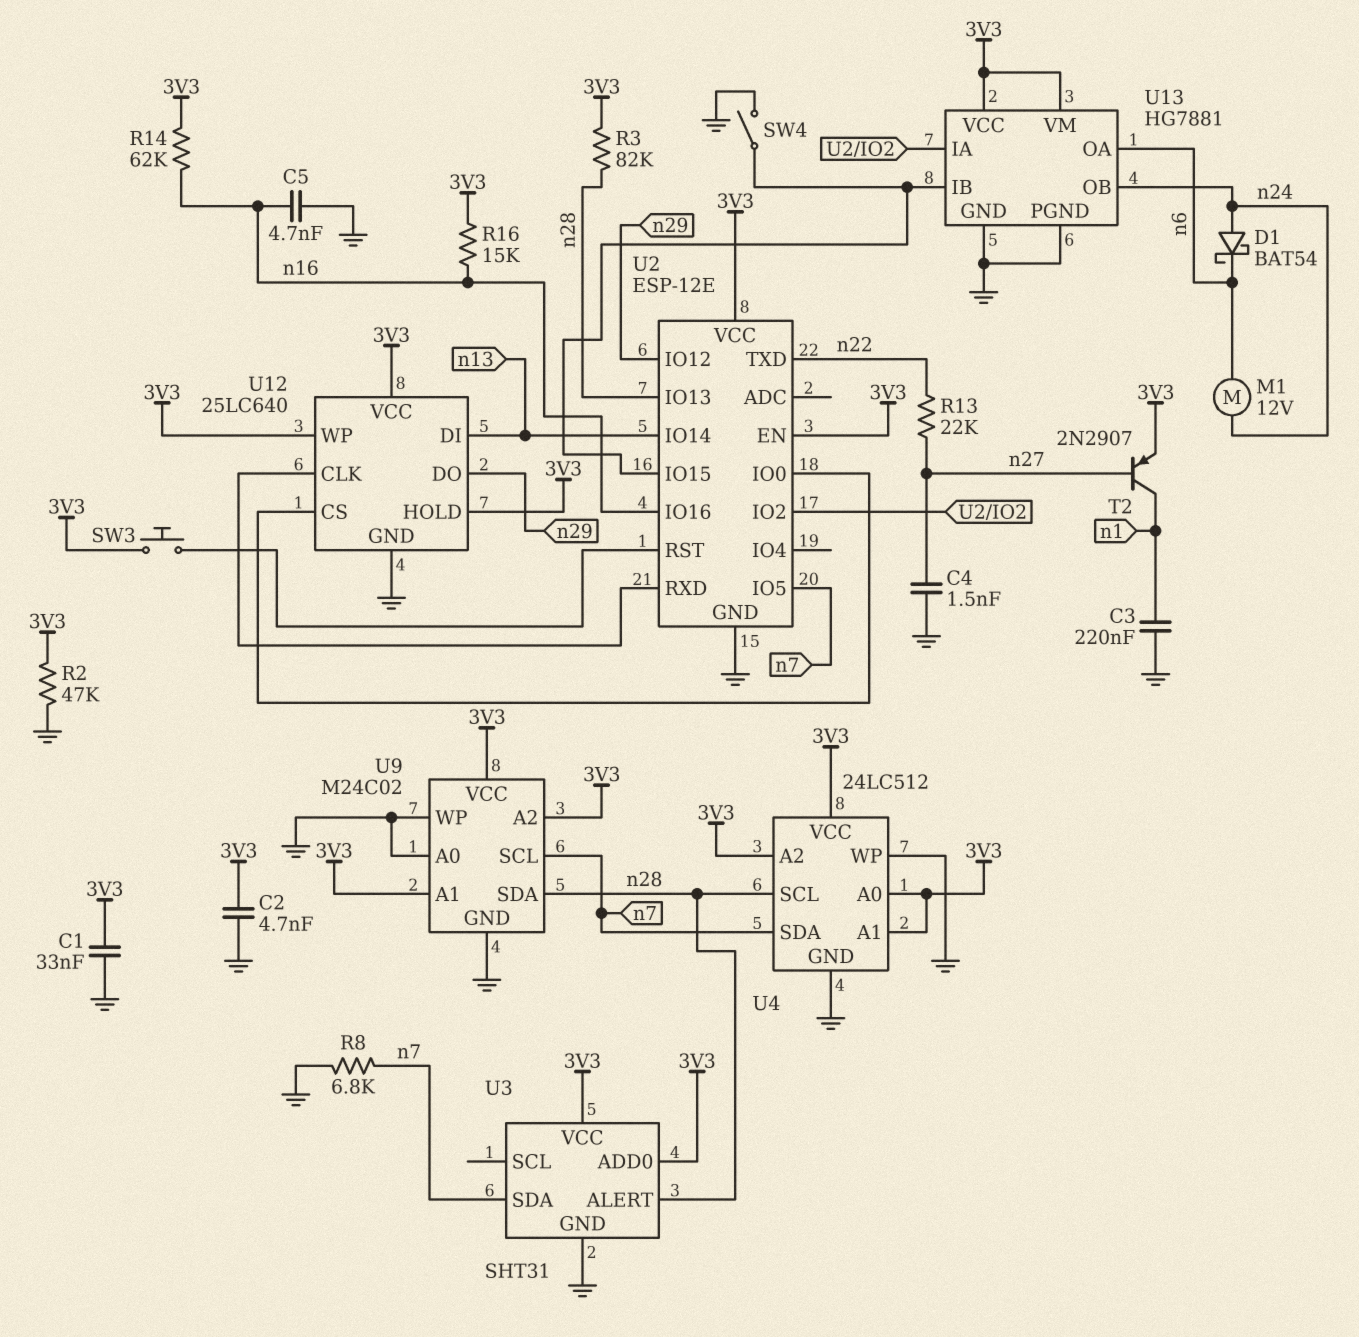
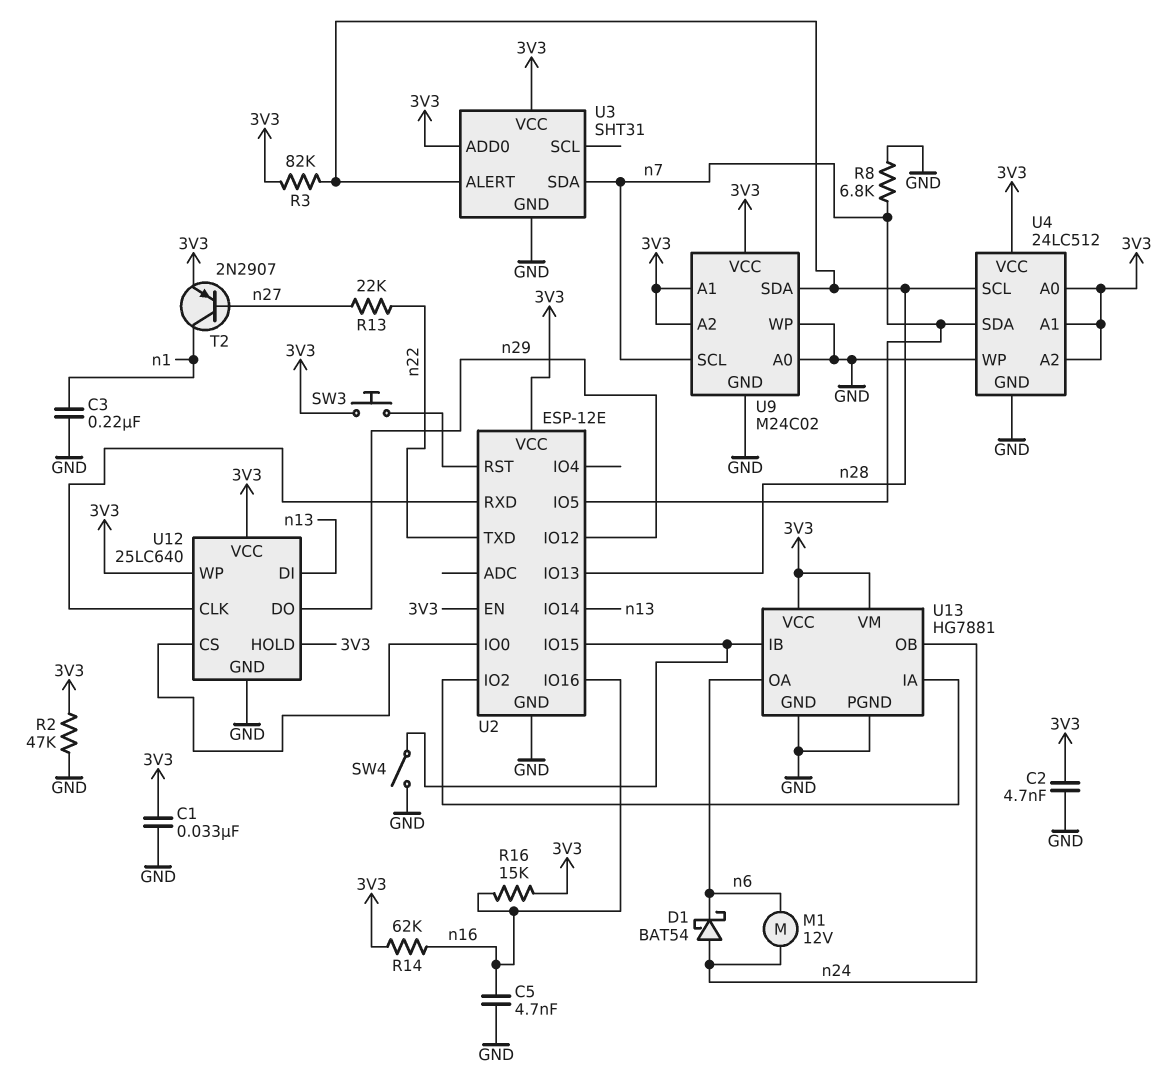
C4: 1.5nF (GND, n27) -> none

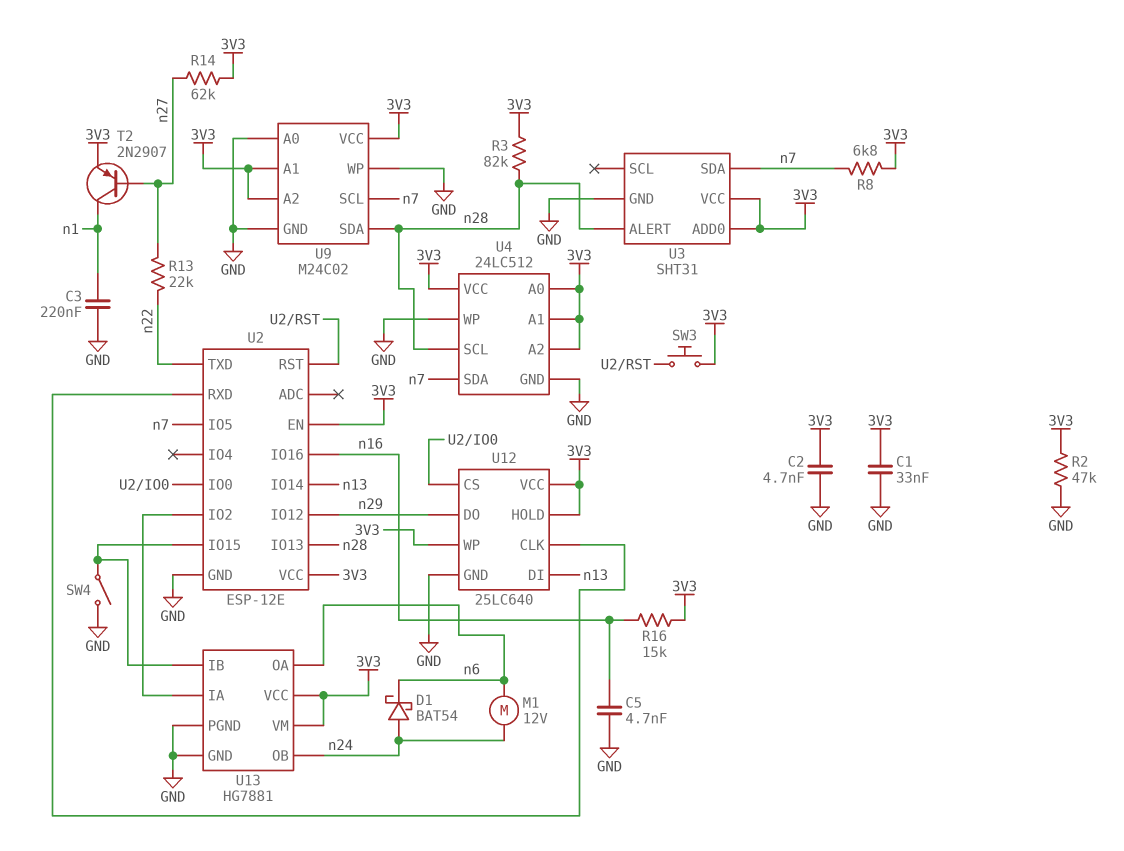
R8: 6.8k (GND, n7) -> 6.8k (3V3, n7)
R14: 62k (3V3, n16) -> 62k (3V3, n27)

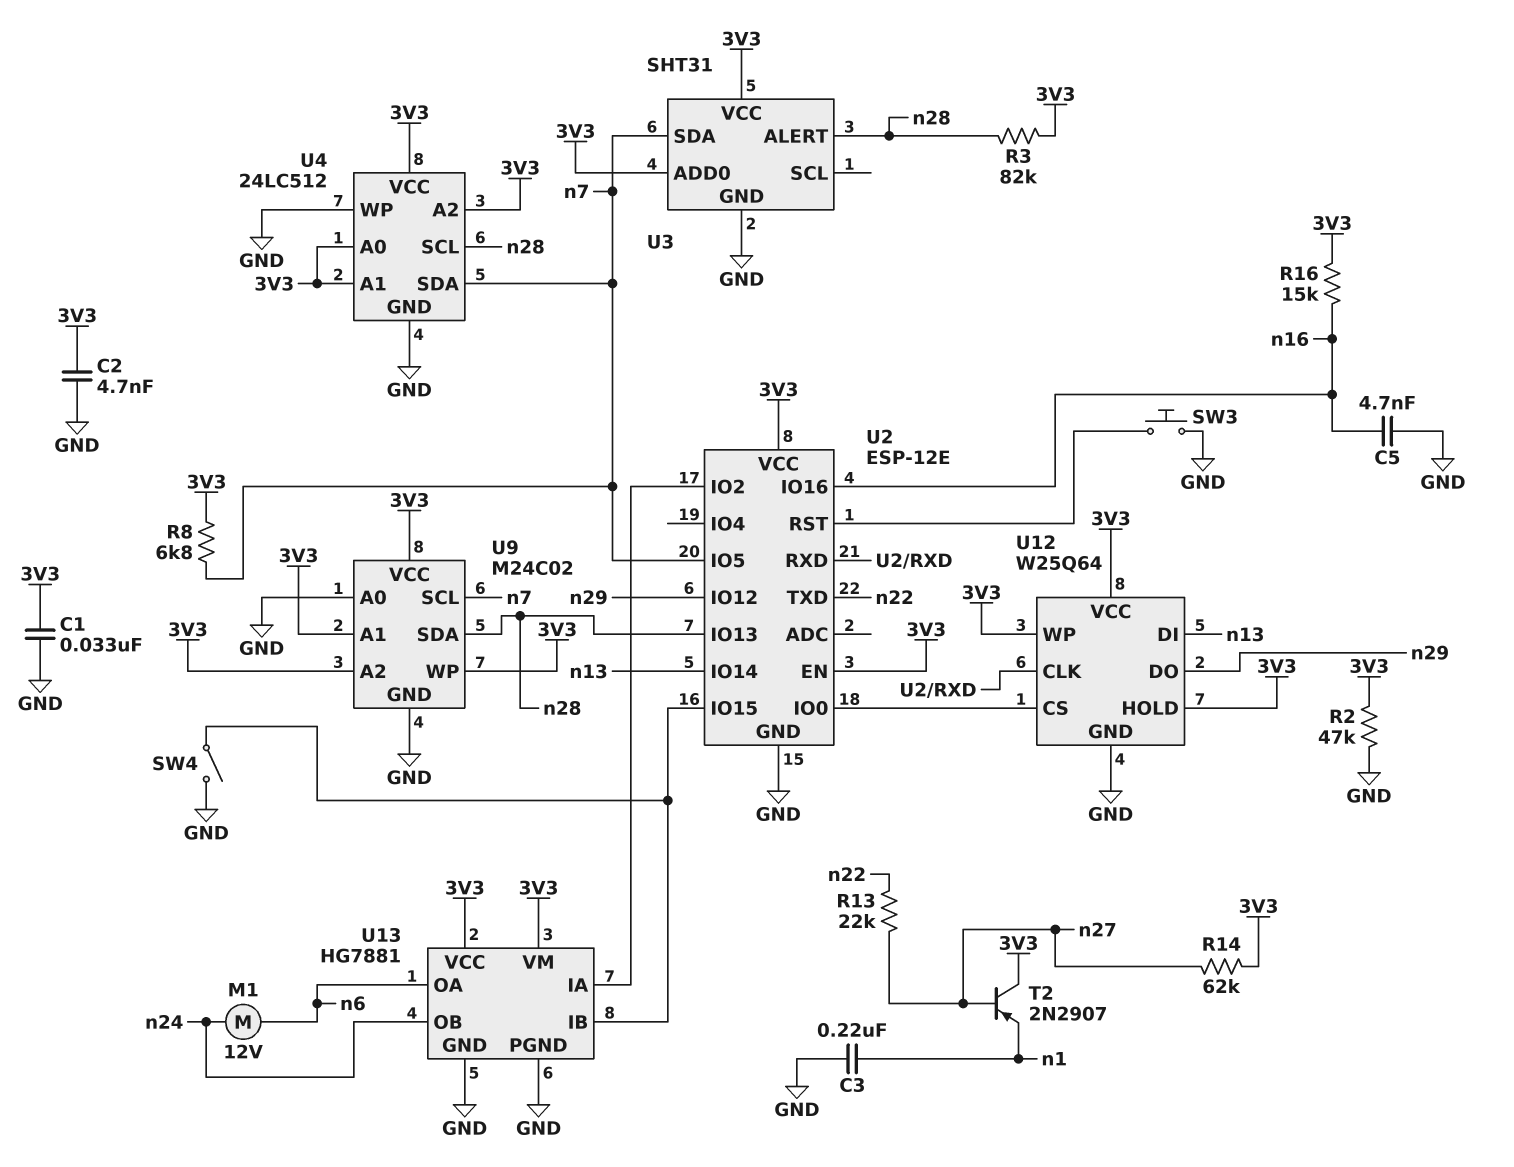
D1: schottky BAT54 (A n24, K n6) -> none
SW3: button (3V3, U2/RST) -> button (GND, U2/RST)
T2: PNP 2N2907 (B n27, C n1, E 3V3) -> PNP 2N2907 (B n27, C 3V3, E n1)
U9 pin WP: GND -> 3V3
U12: 25LC640 -> W25Q64

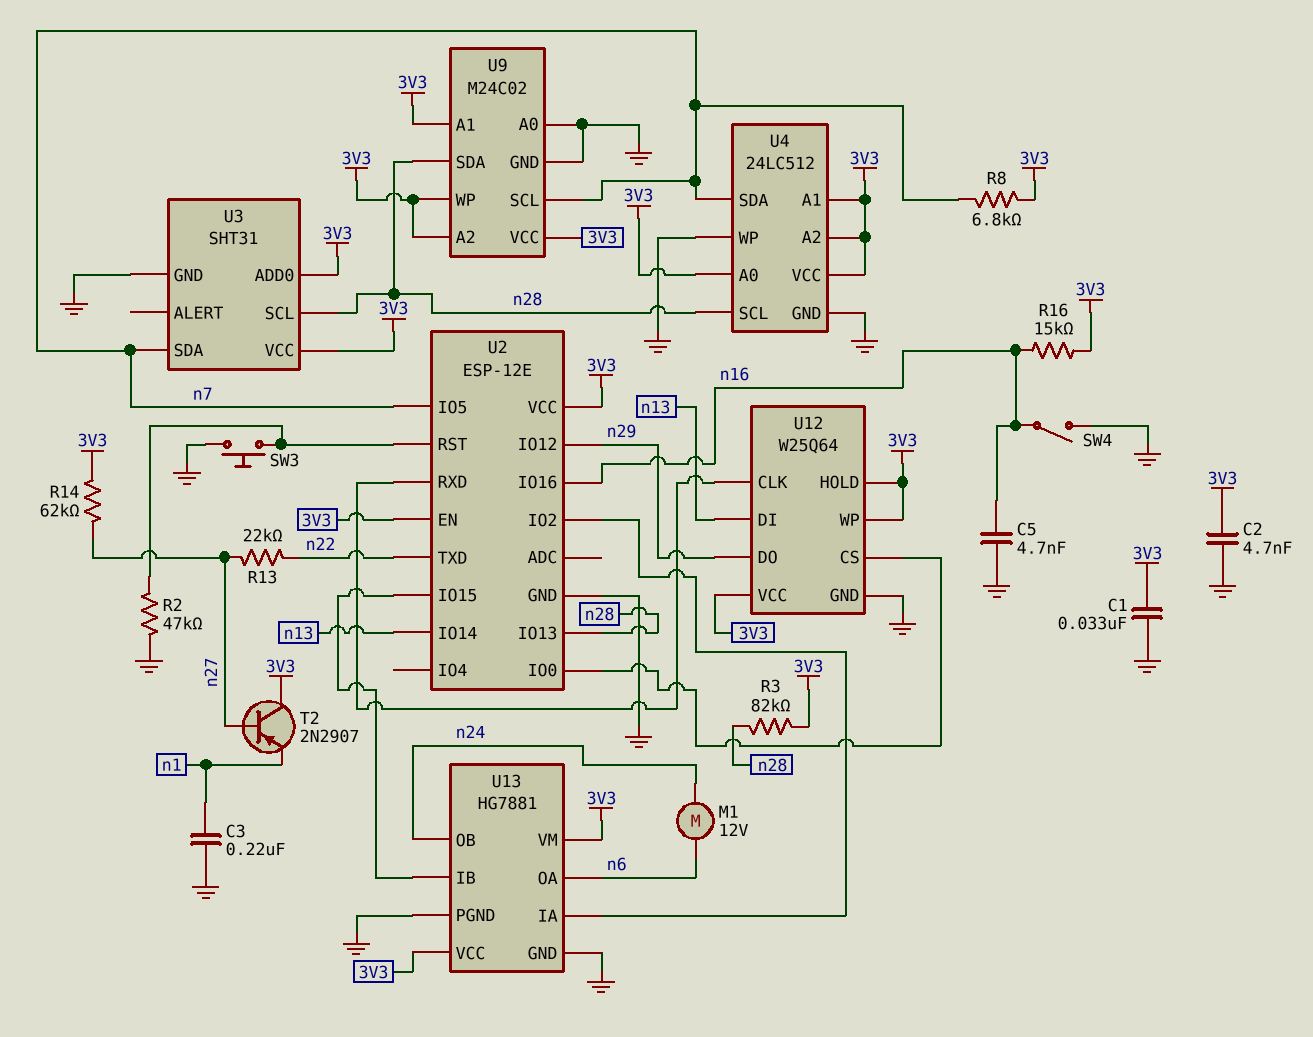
R2: 47k (3V3, GND) -> 47k (GND, U2/RST)
SW4: switch (GND, U2/IO15) -> switch (GND, n16)
U3 pin ALERT: n28 -> none
U3 pin SCL: none -> n28

